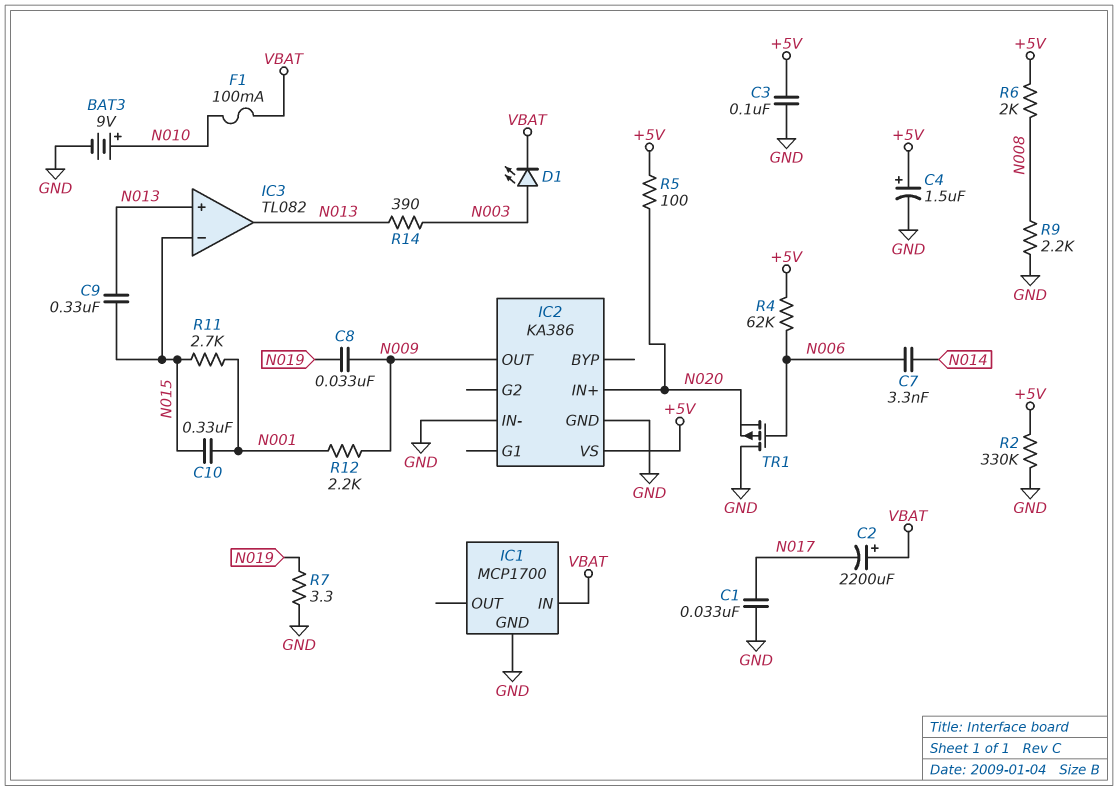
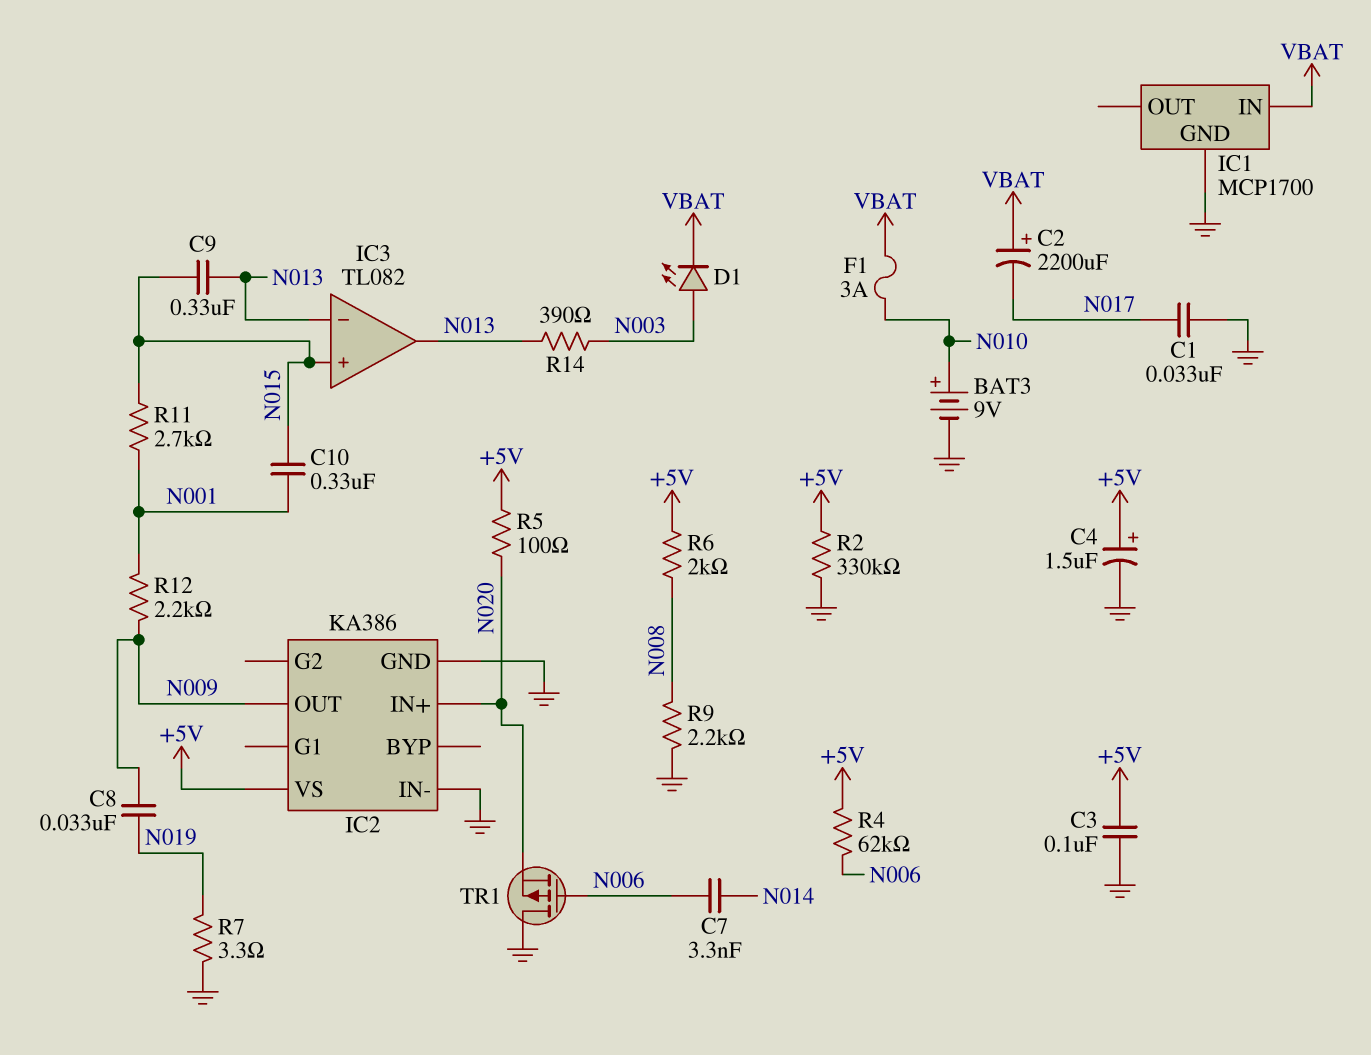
F1: 100mA (N010, VBAT) -> 3A (N010, VBAT)
IC3 pin in+: N013 -> N015
IC3 pin in-: N015 -> N013

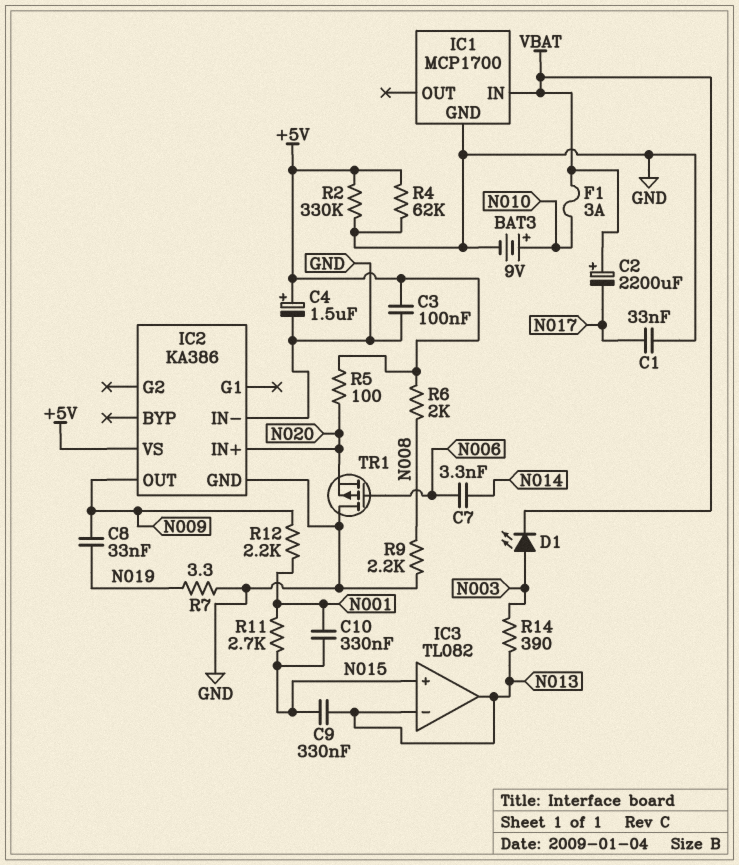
R4: 62k (+5V, N006) -> 62k (+5V, GND)

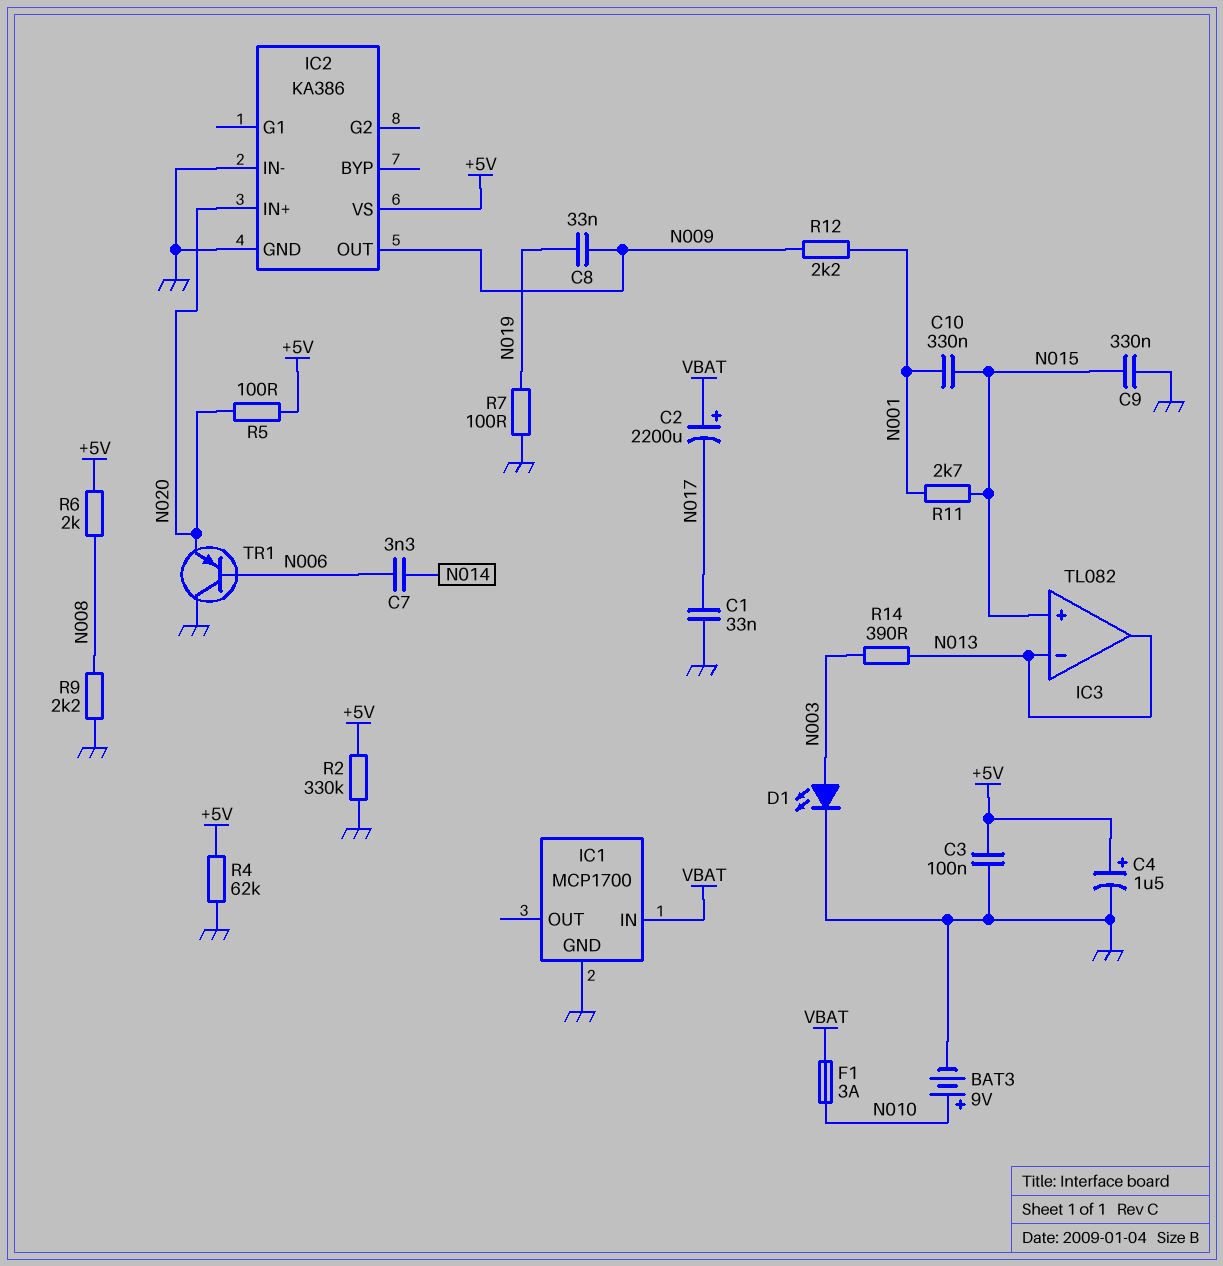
C9: 330nF (N013, N015) -> 330nF (GND, N015)
D1: LED (A N003, K VBAT) -> LED (A N003, K GND)
R7: 3.3 (GND, N019) -> 100 (GND, N019)
TR1: PMOS (G N006, D GND, S N020) -> PNP (B N006, C GND, E N020)

